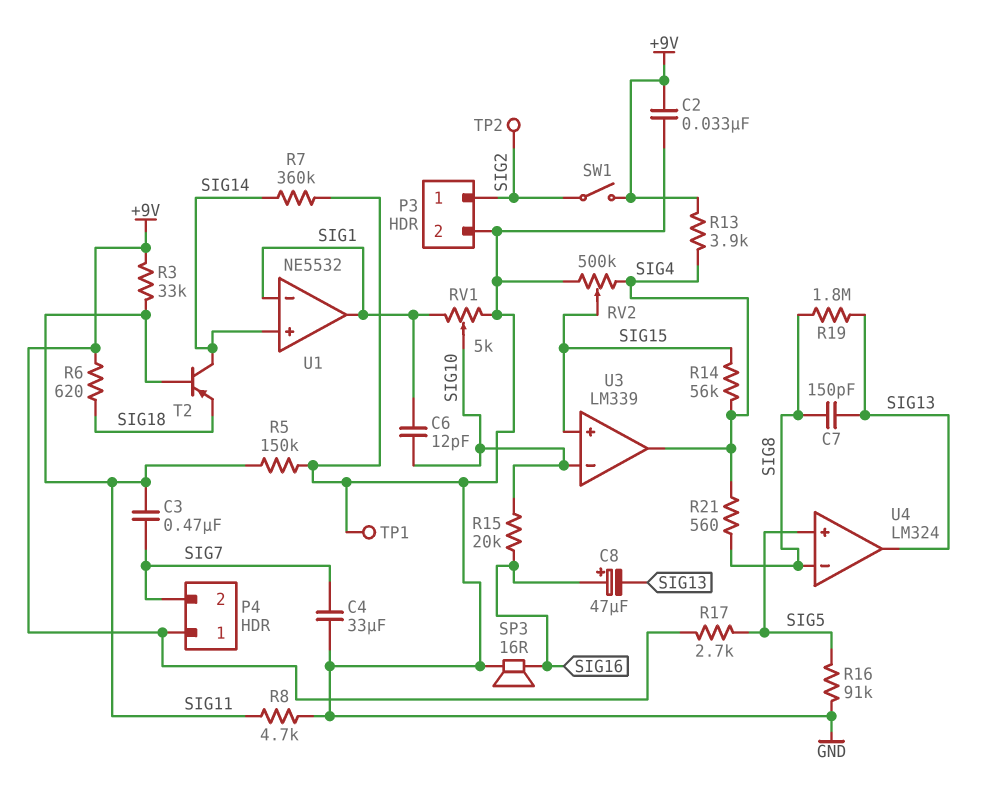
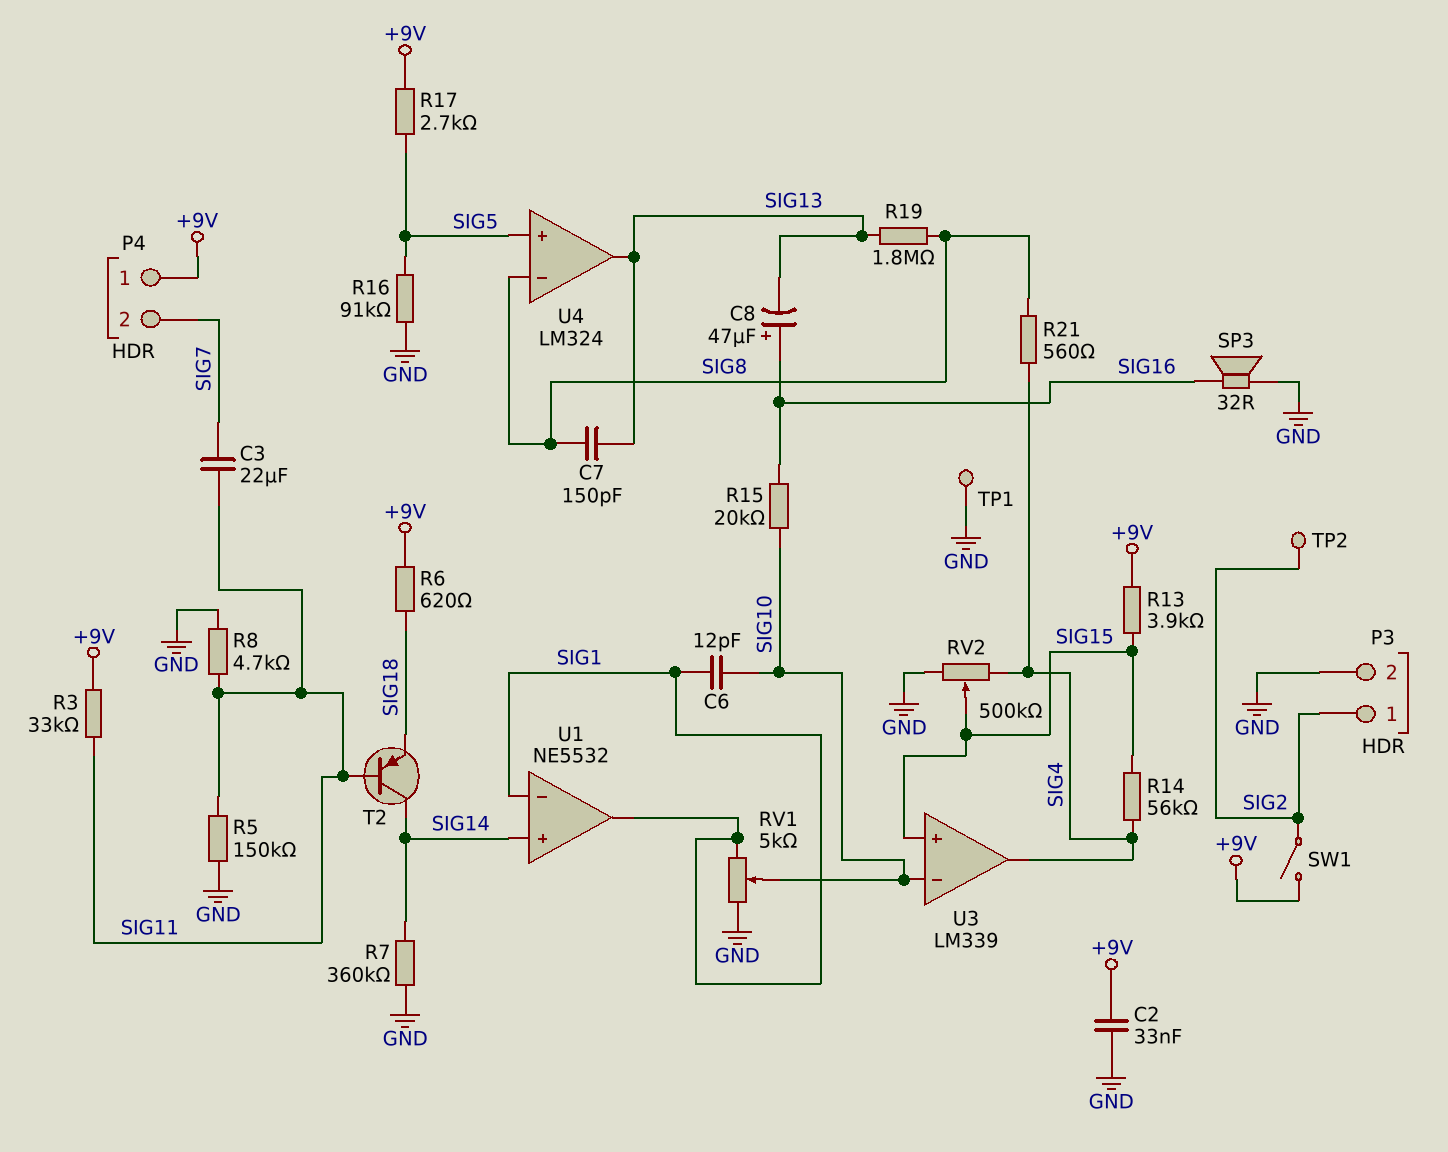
C3: 470nF (SIG7, SIG11) -> 22uF (SIG7, SIG11)
C4: 33uF (GND, SIG7) -> none
R13: 3.9k (+9V, SIG4) -> 3.9k (+9V, SIG15)
SP3: speaker 16R (GND, SIG16) -> speaker 32R (GND, SIG16)

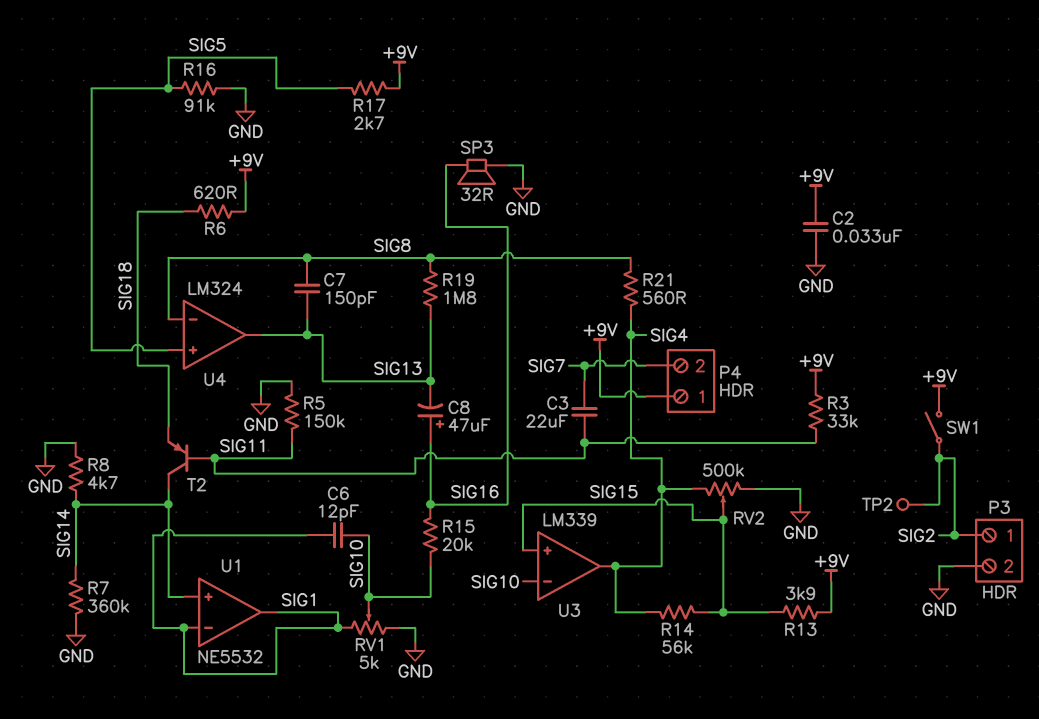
R8: 4.7k (GND, SIG11) -> 4.7k (GND, SIG14)
TP1: test point (GND) -> none

